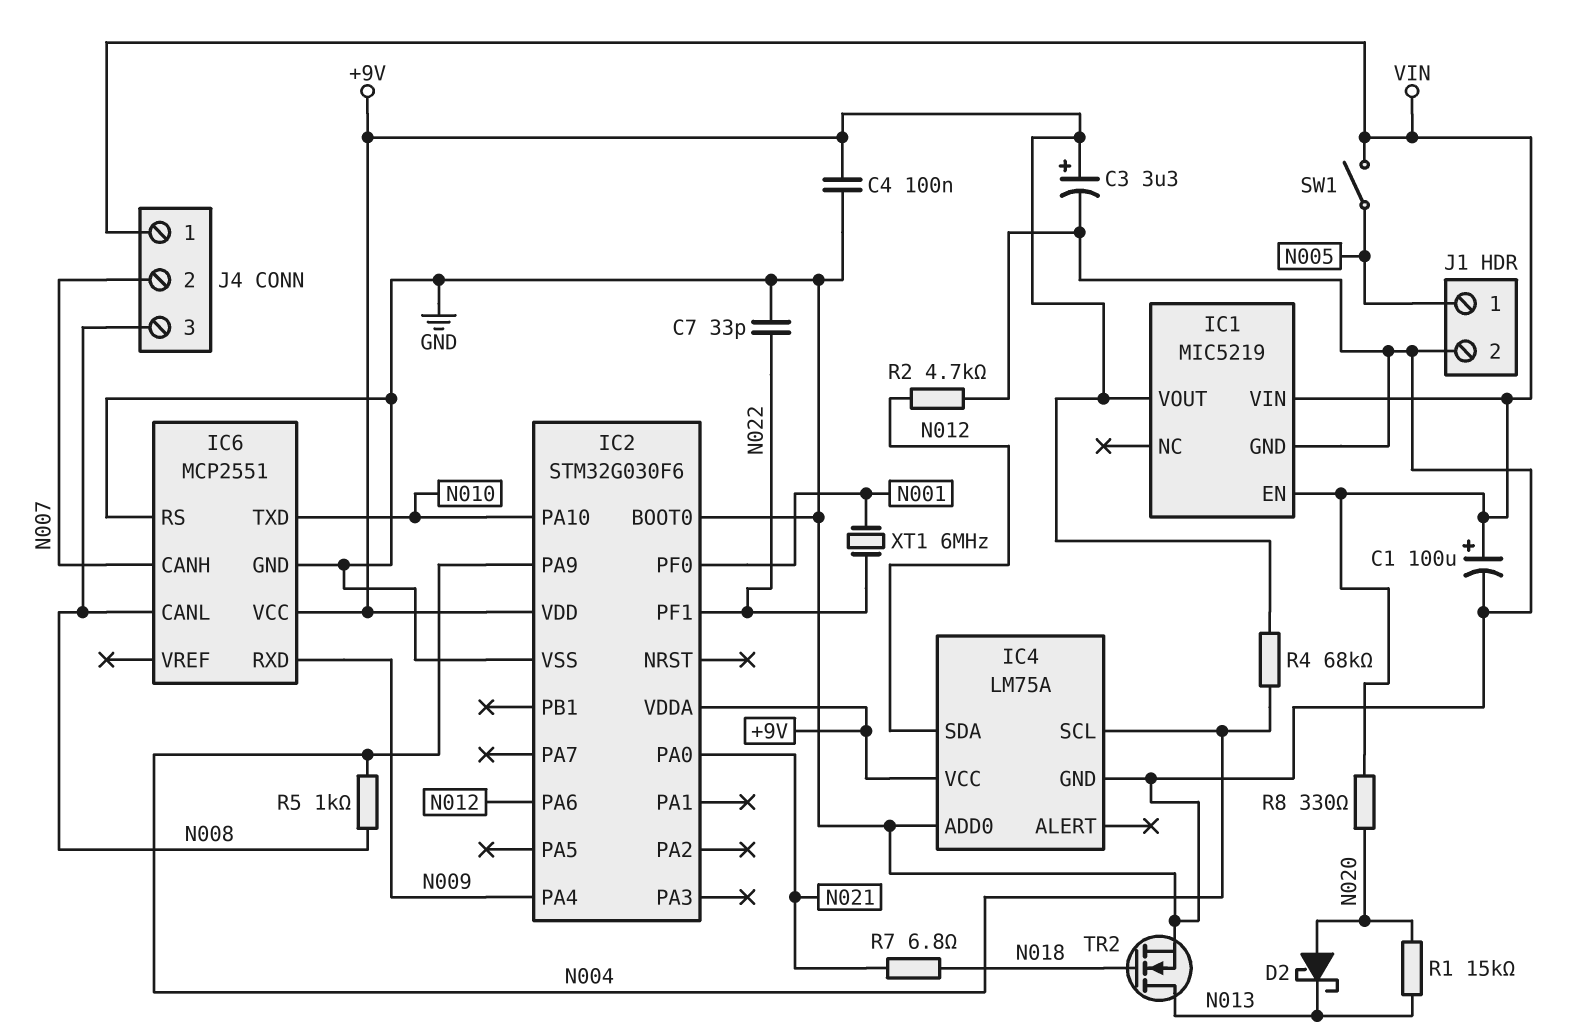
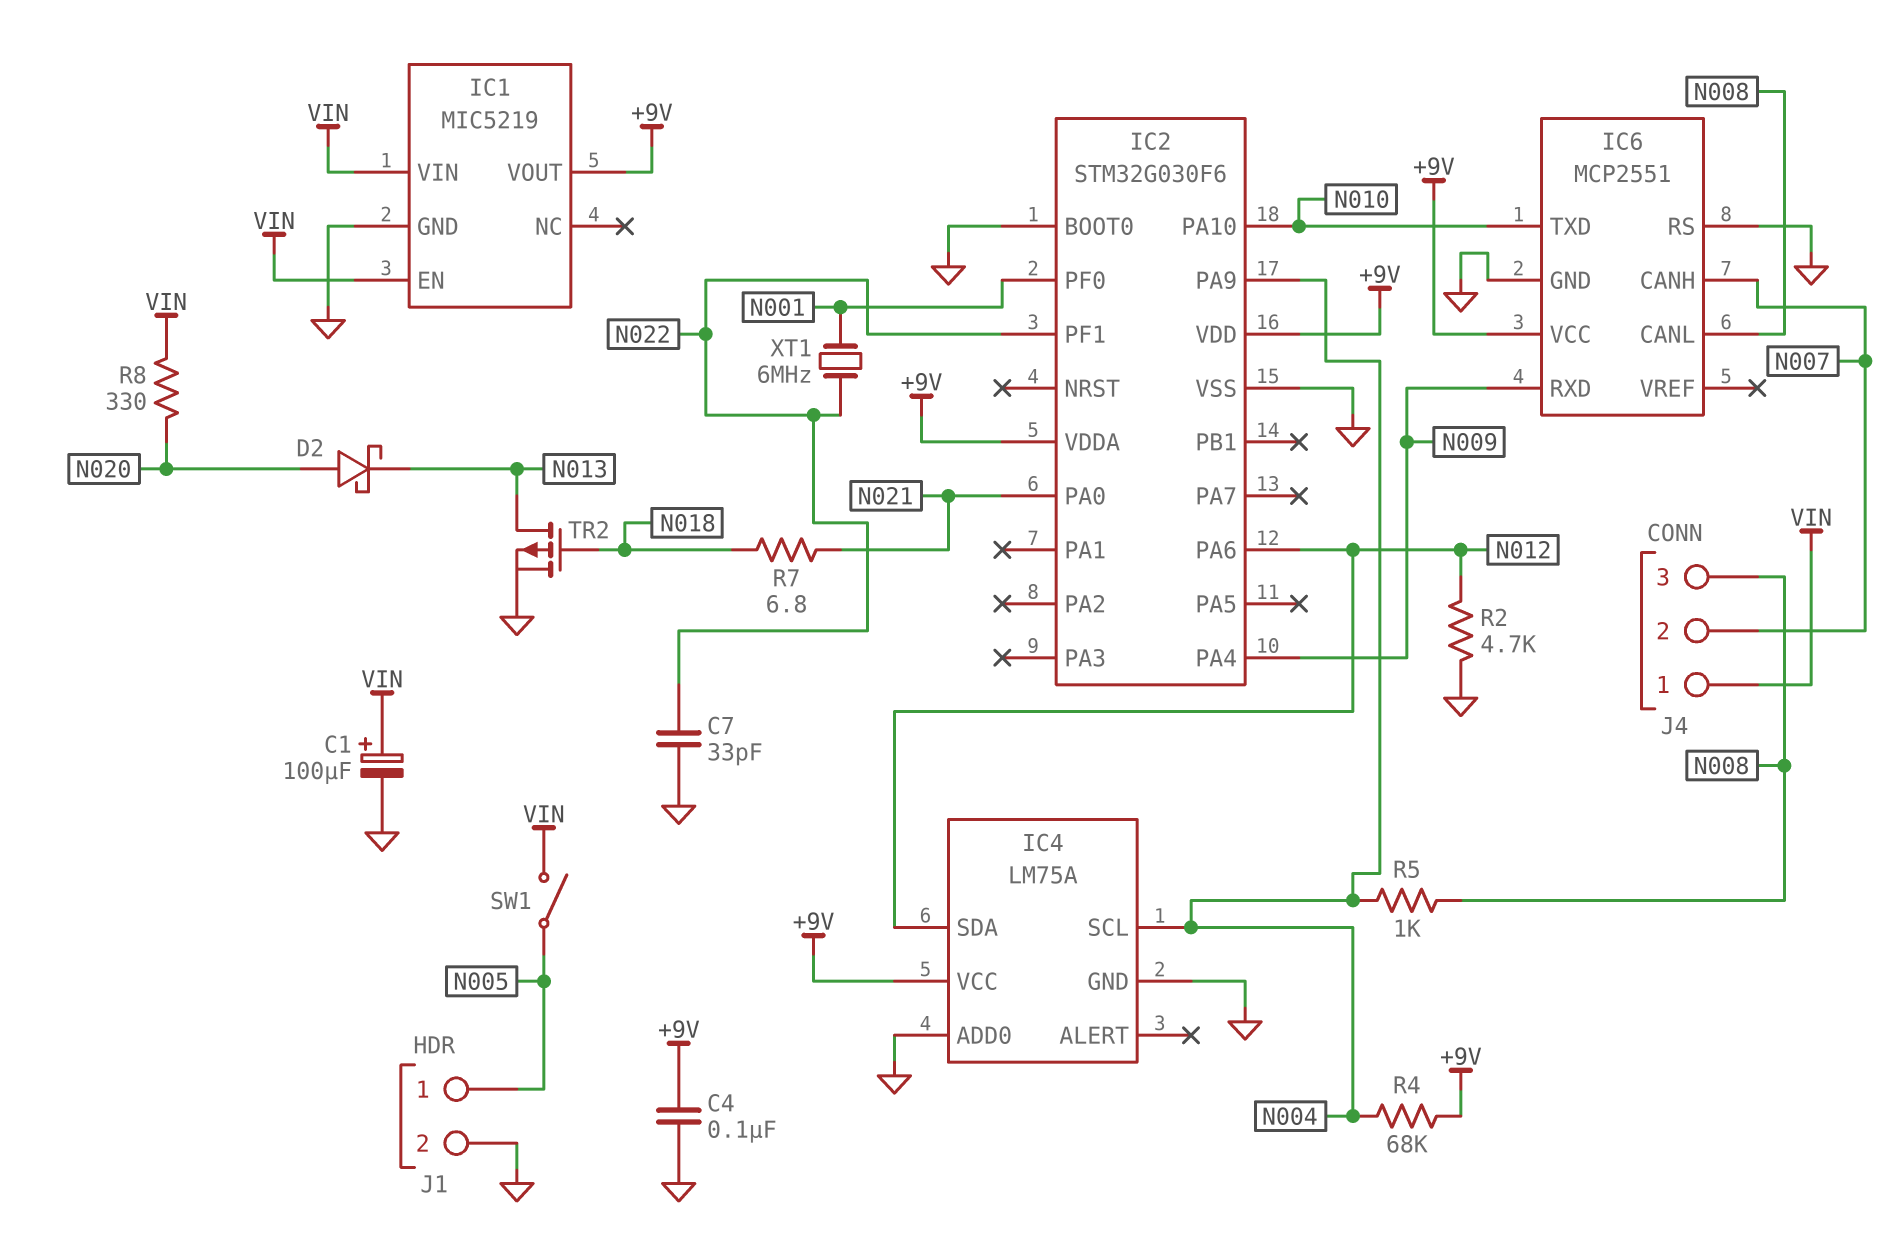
C3: 3.3uF (plus +9V, minus GND) -> none
R1: 15k (N013, N020) -> none
TR2: NMOS (G N018, D N013, S GND) -> PMOS (G N018, D N013, S GND)

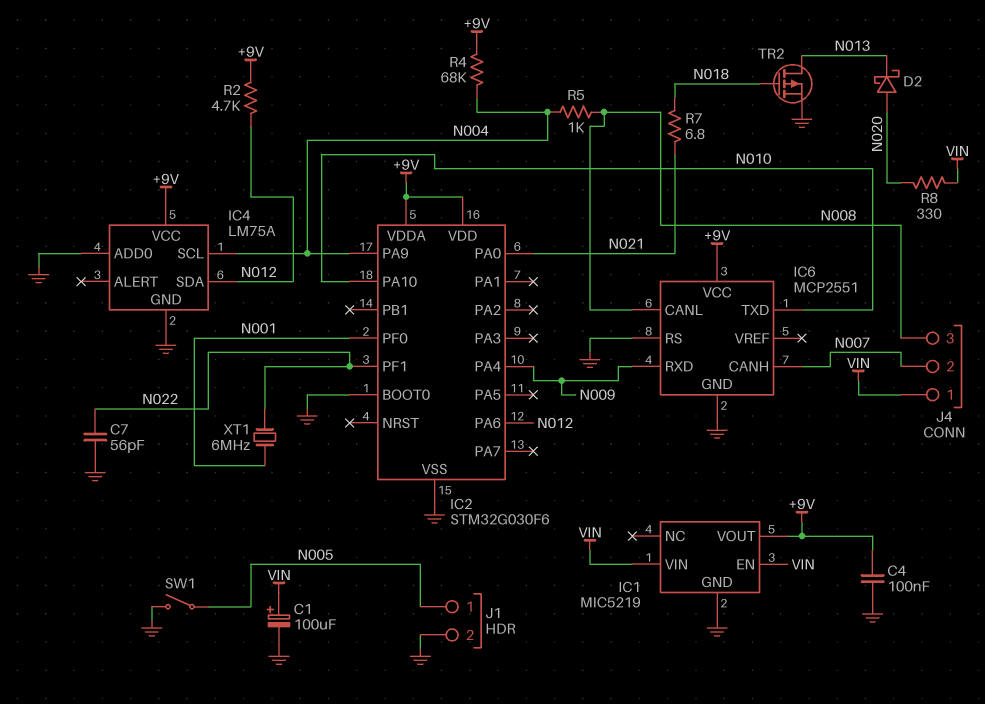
C7: 33pF (GND, N022) -> 56pF (GND, N022)
R2: 4.7k (GND, N012) -> 4.7k (+9V, N012)
SW1: switch (N005, VIN) -> switch (GND, N005)

